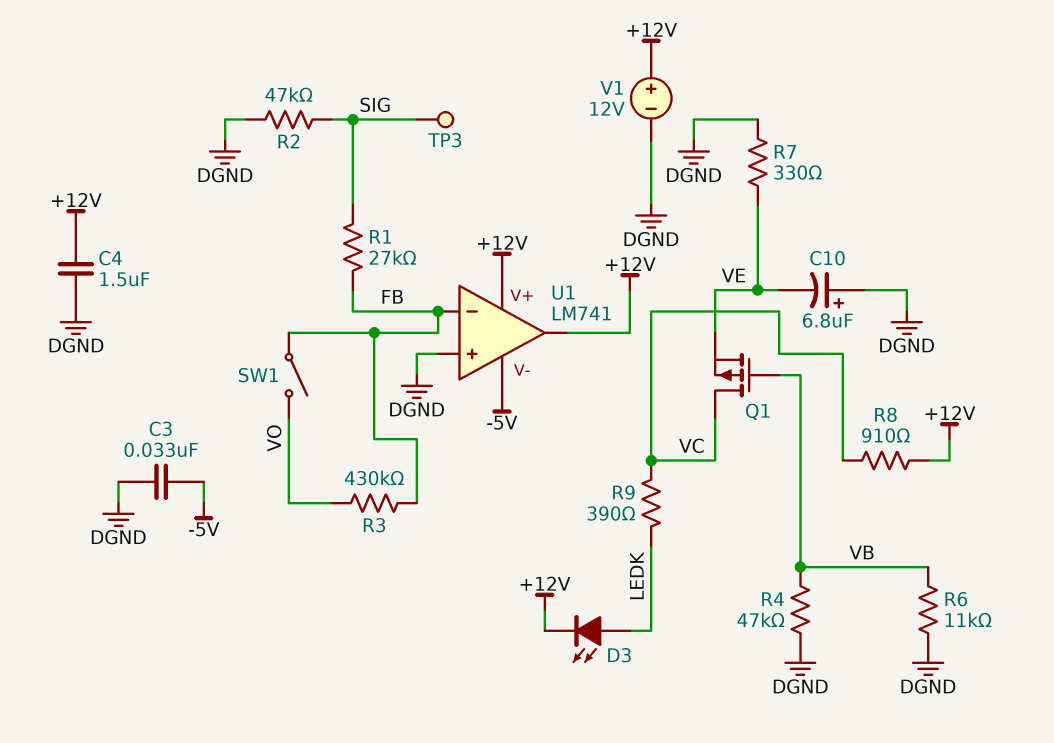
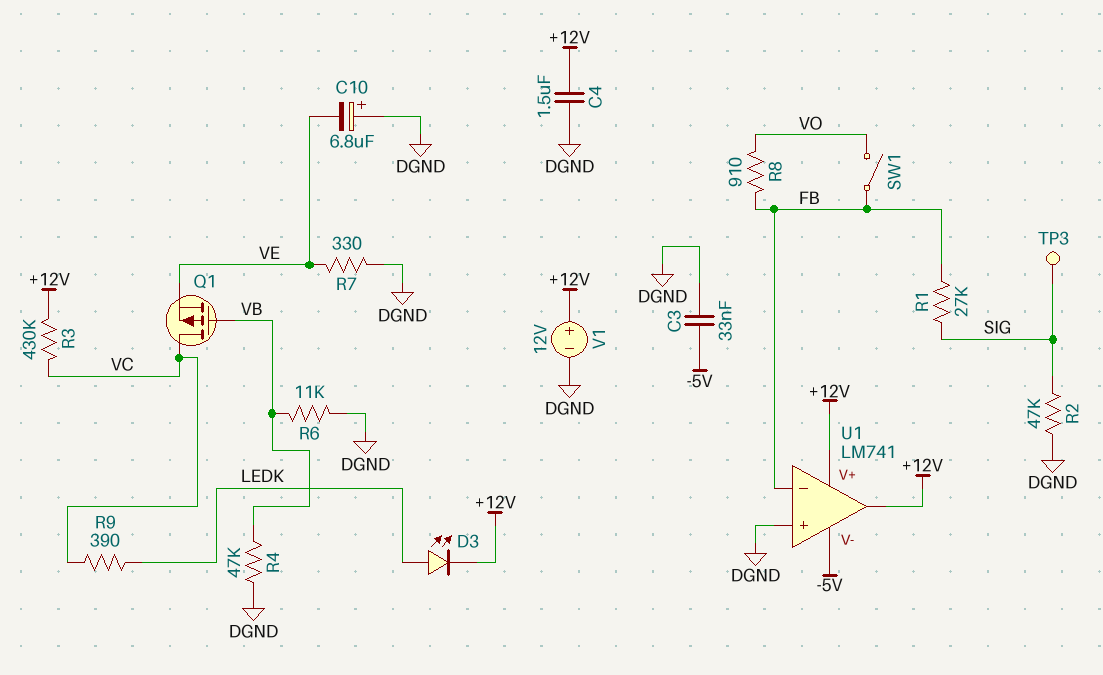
R3: 430k (FB, VO) -> 430k (+12V, VC)
R8: 910 (+12V, VC) -> 910 (FB, VO)

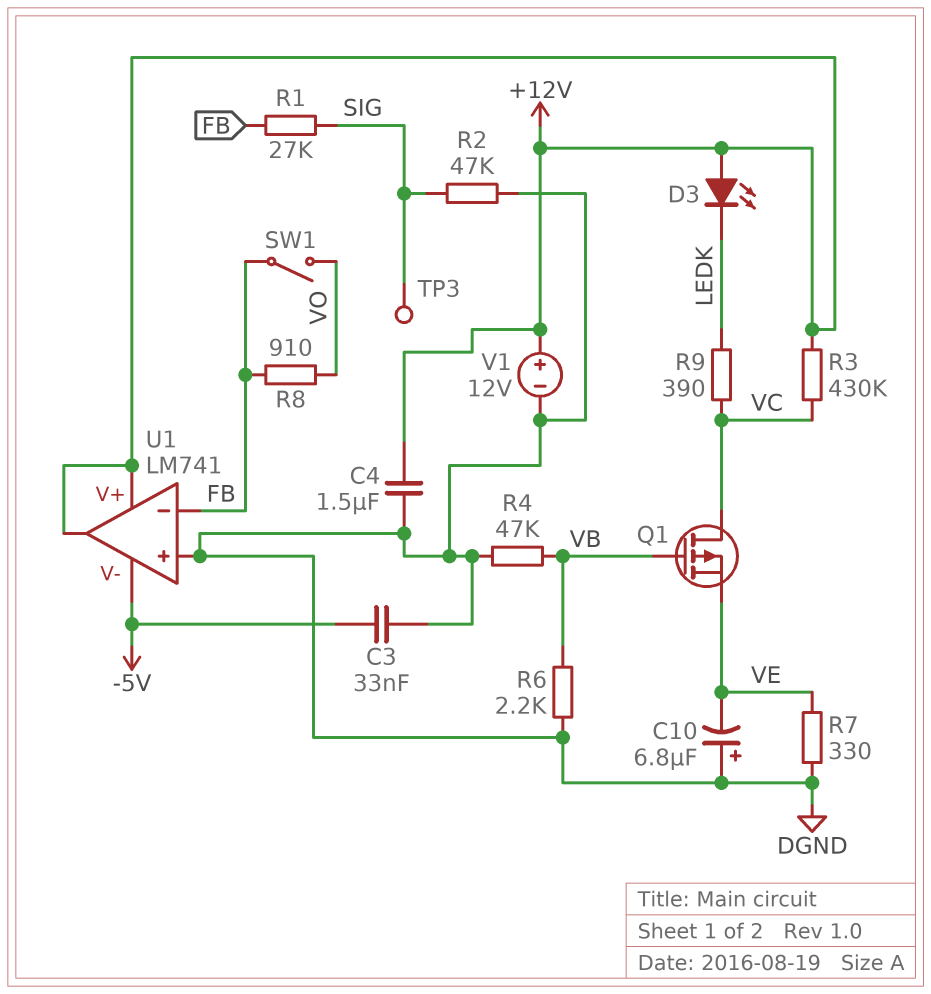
D3: LED (A LEDK, K +12V) -> LED (A +12V, K LEDK)
R6: 11k (DGND, VB) -> 2.2k (DGND, VB)

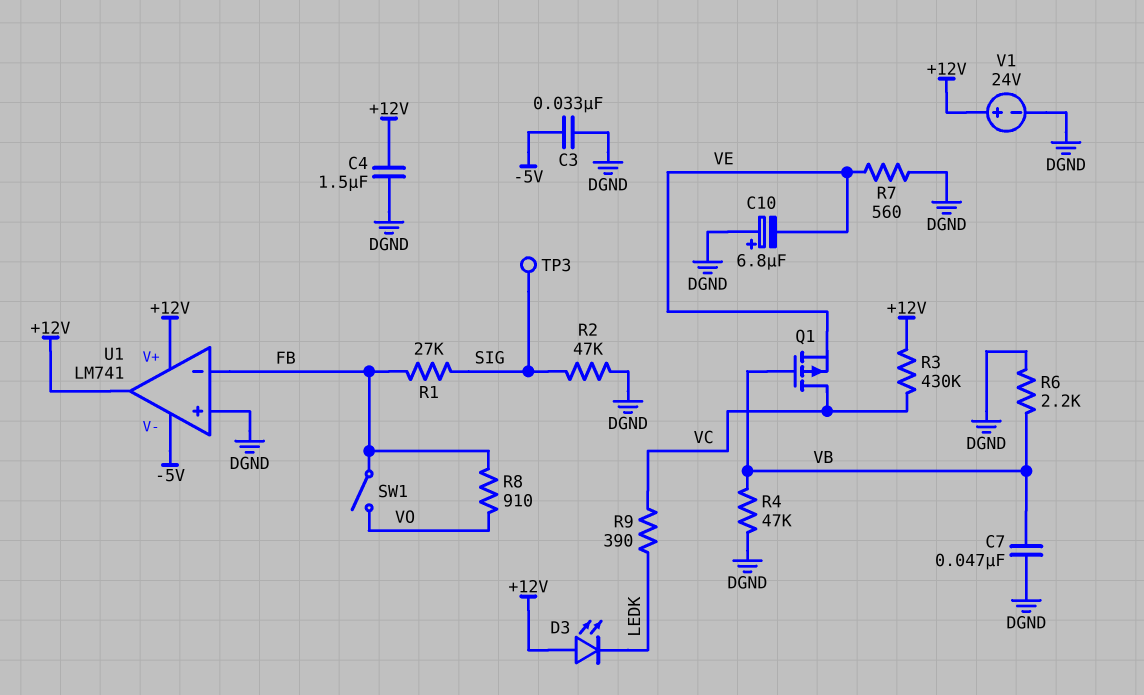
C7: none -> 47nF (DGND, VB)
R7: 330 (DGND, VE) -> 560 (DGND, VE)
V1: 12V (plus +12V, minus DGND) -> 24V (plus +12V, minus DGND)

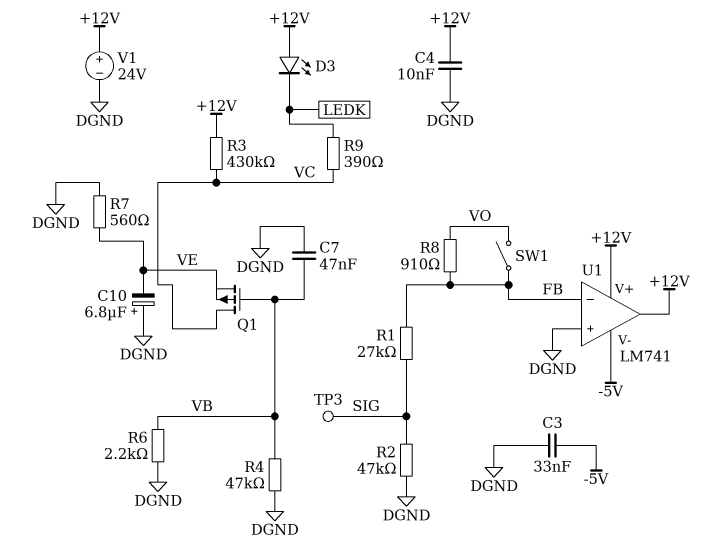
C4: 1.5uF (+12V, DGND) -> 10nF (+12V, DGND)

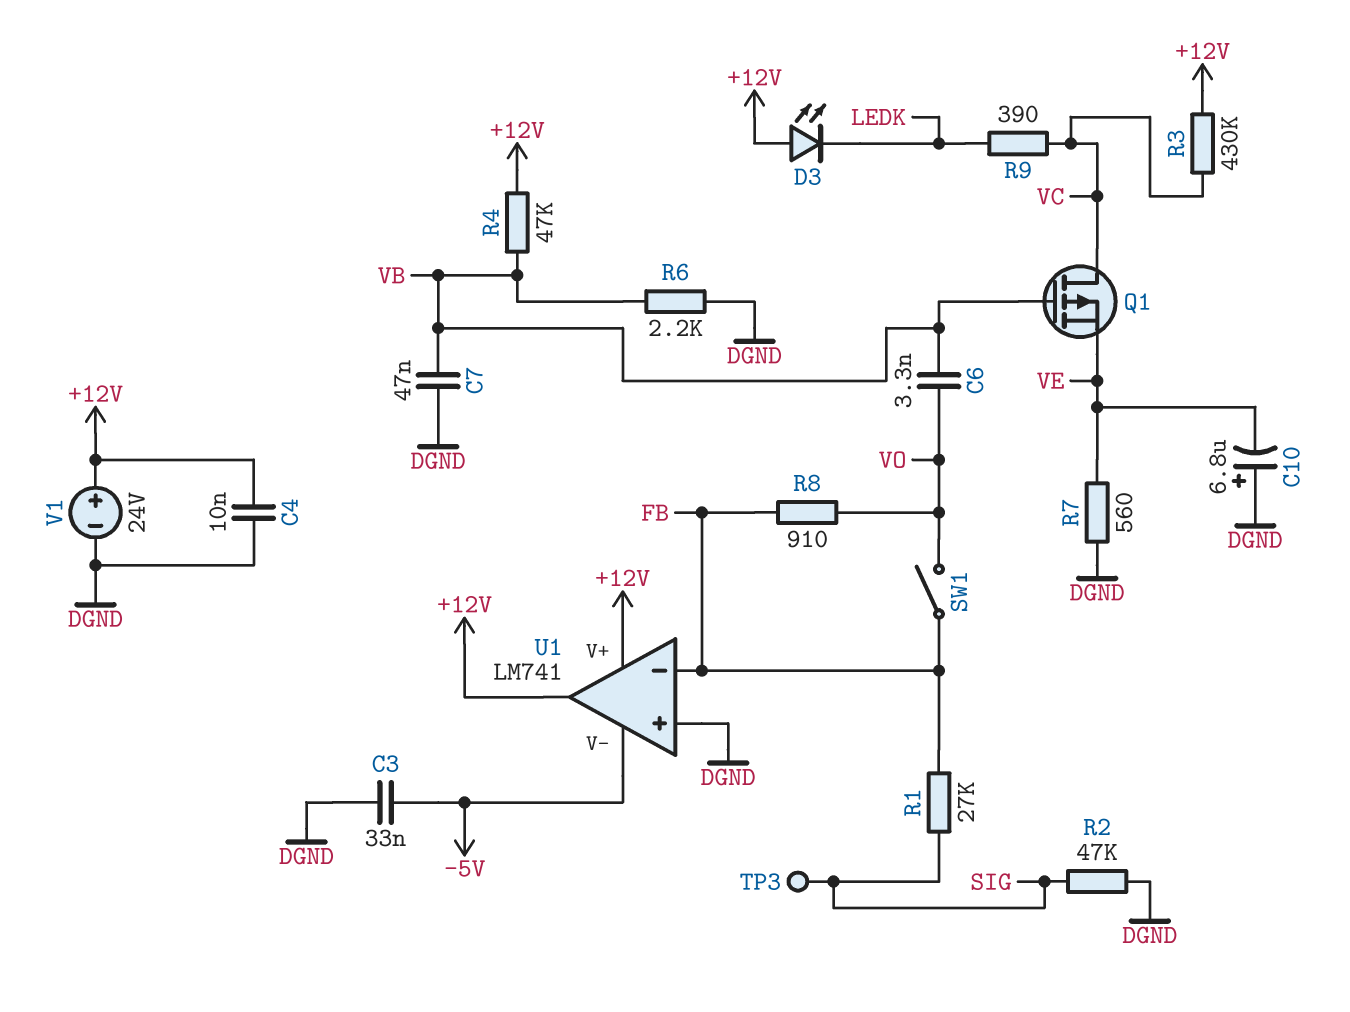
C6: none -> 3.3nF (VB, VO)
R4: 47k (DGND, VB) -> 47k (+12V, VB)

